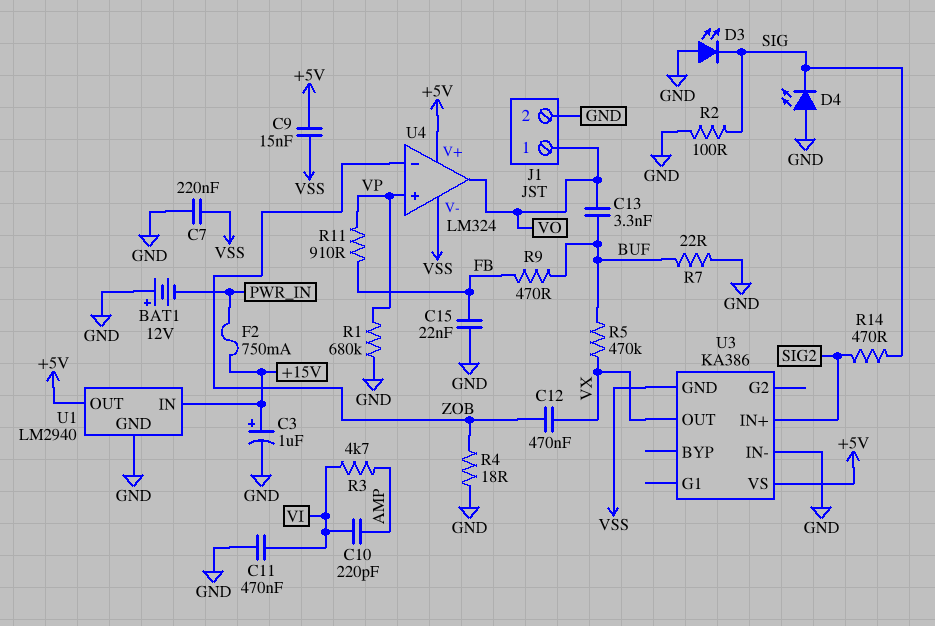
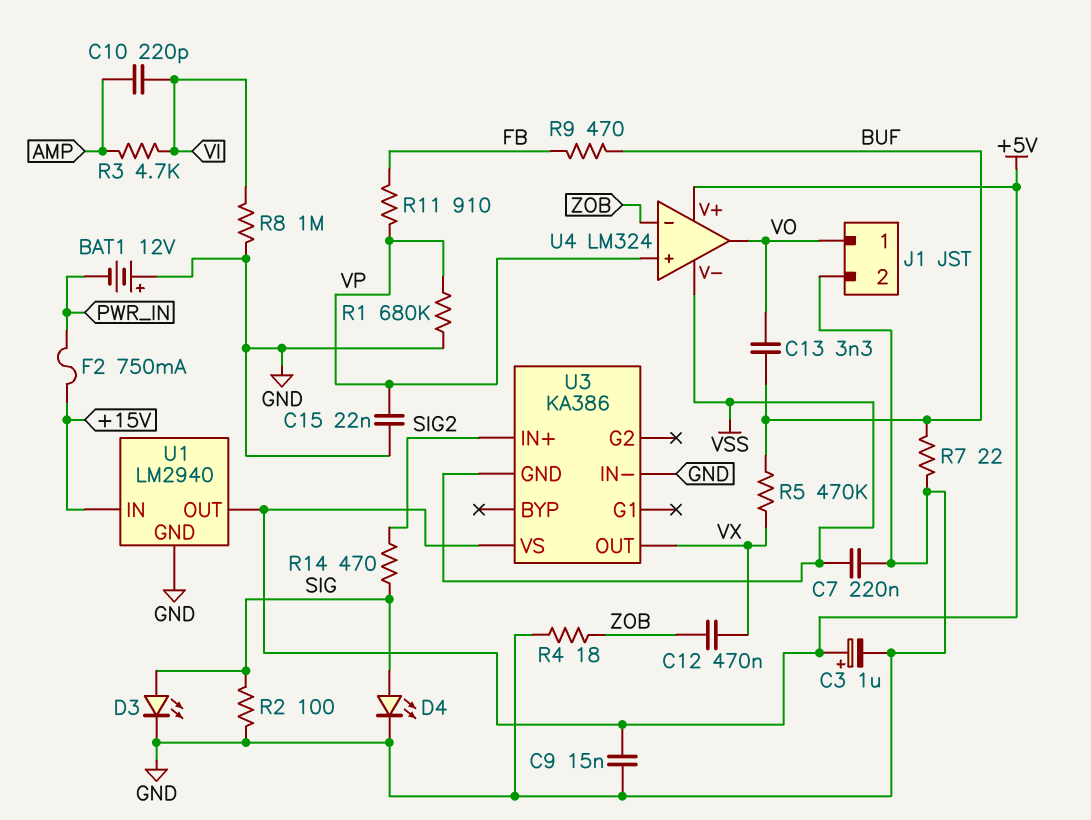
C3: 1uF (plus +15V, minus GND) -> 1uF (plus +5V, minus GND)
C9: 15nF (+5V, VSS) -> 15nF (+5V, GND)
C11: 470nF (GND, VI) -> none
C15: 22nF (FB, GND) -> 22nF (GND, VP)
D3: LED (A GND, K SIG) -> LED (A SIG, K GND)
D4: LED (A GND, K SIG) -> LED (A SIG, K GND)
R8: none -> 1M (GND, VI)

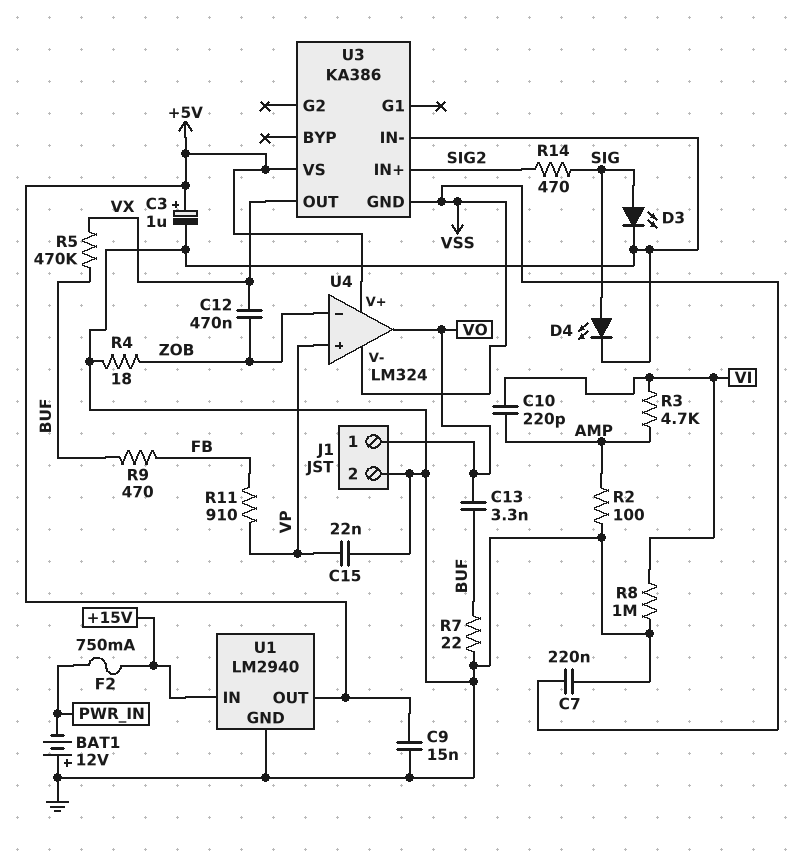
R1: 680k (GND, VP) -> none
R2: 100 (GND, SIG) -> 100 (AMP, GND)

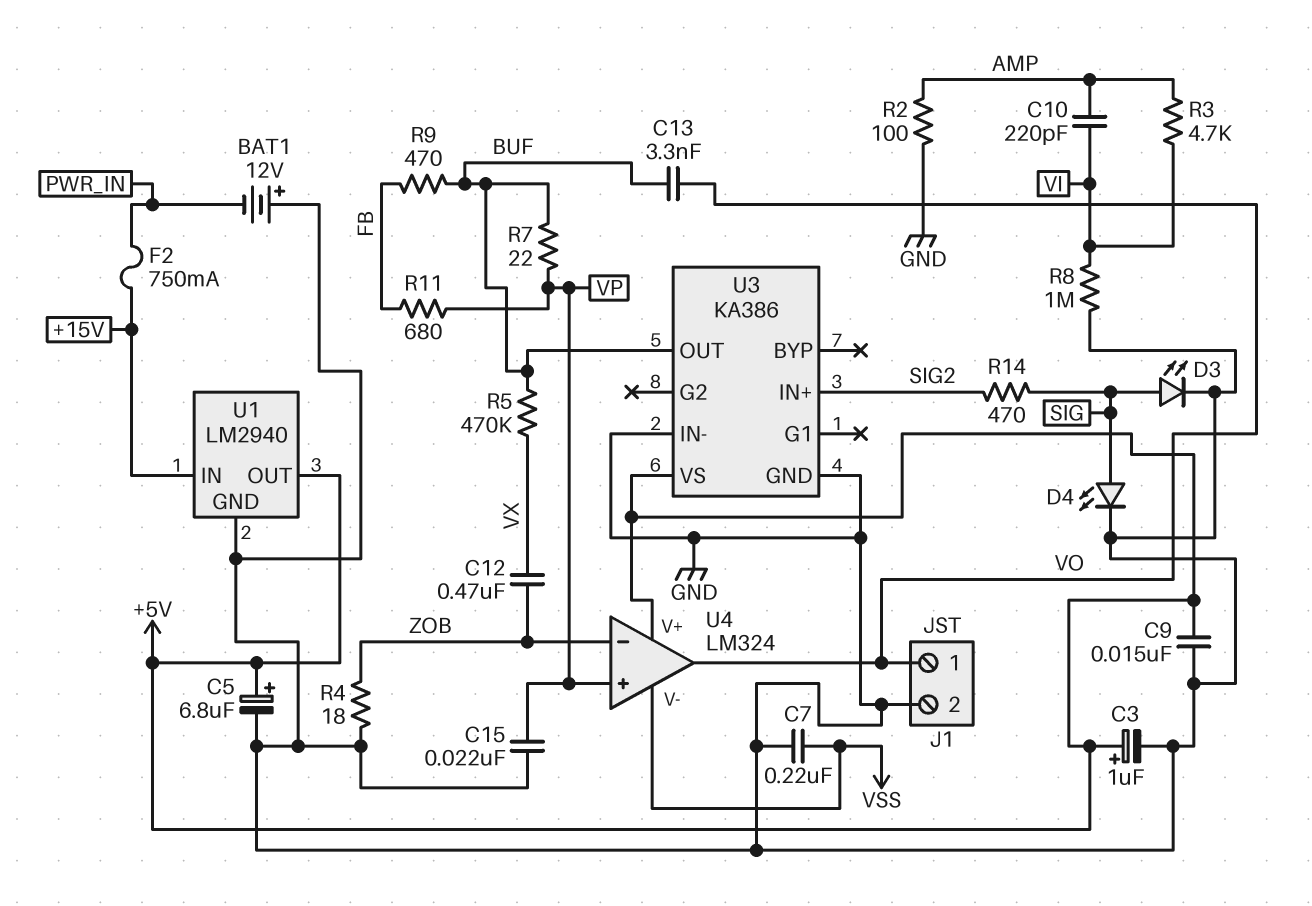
C5: none -> 6.8uF (plus +5V, minus GND)
R7: 22 (BUF, GND) -> 22 (BUF, VP)
R11: 910 (FB, VP) -> 680 (FB, VP)
U3 pin GND: VSS -> GND
U3 pin OUT: VX -> BUF

